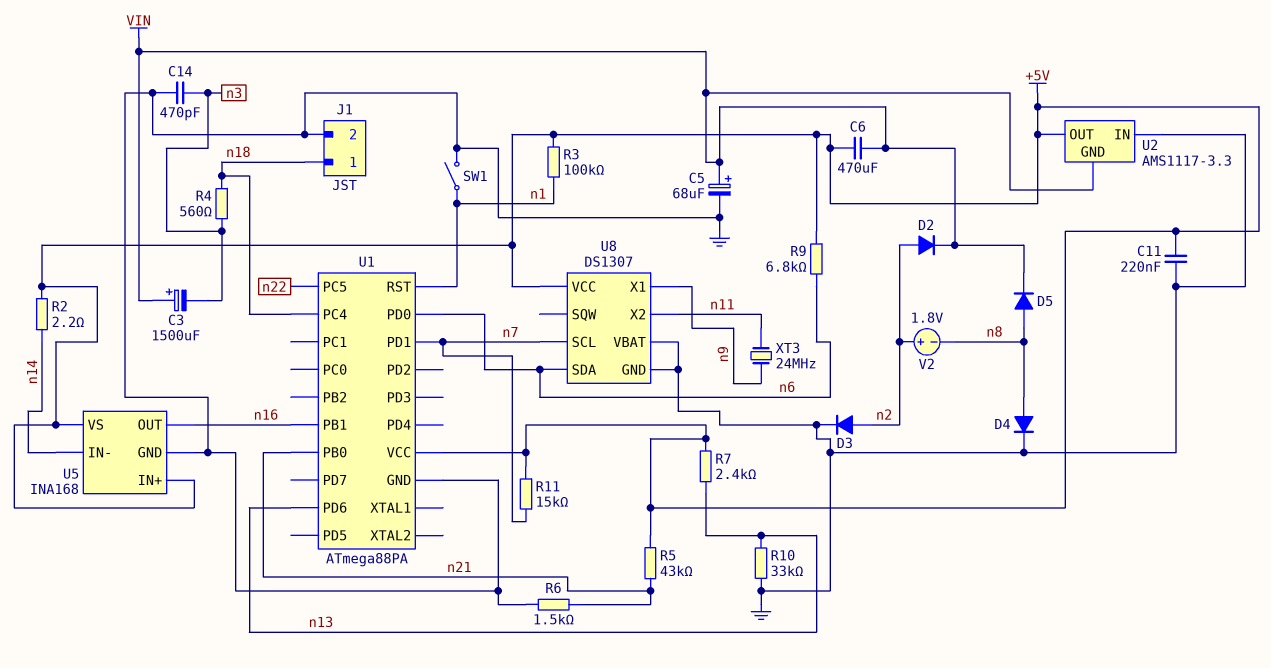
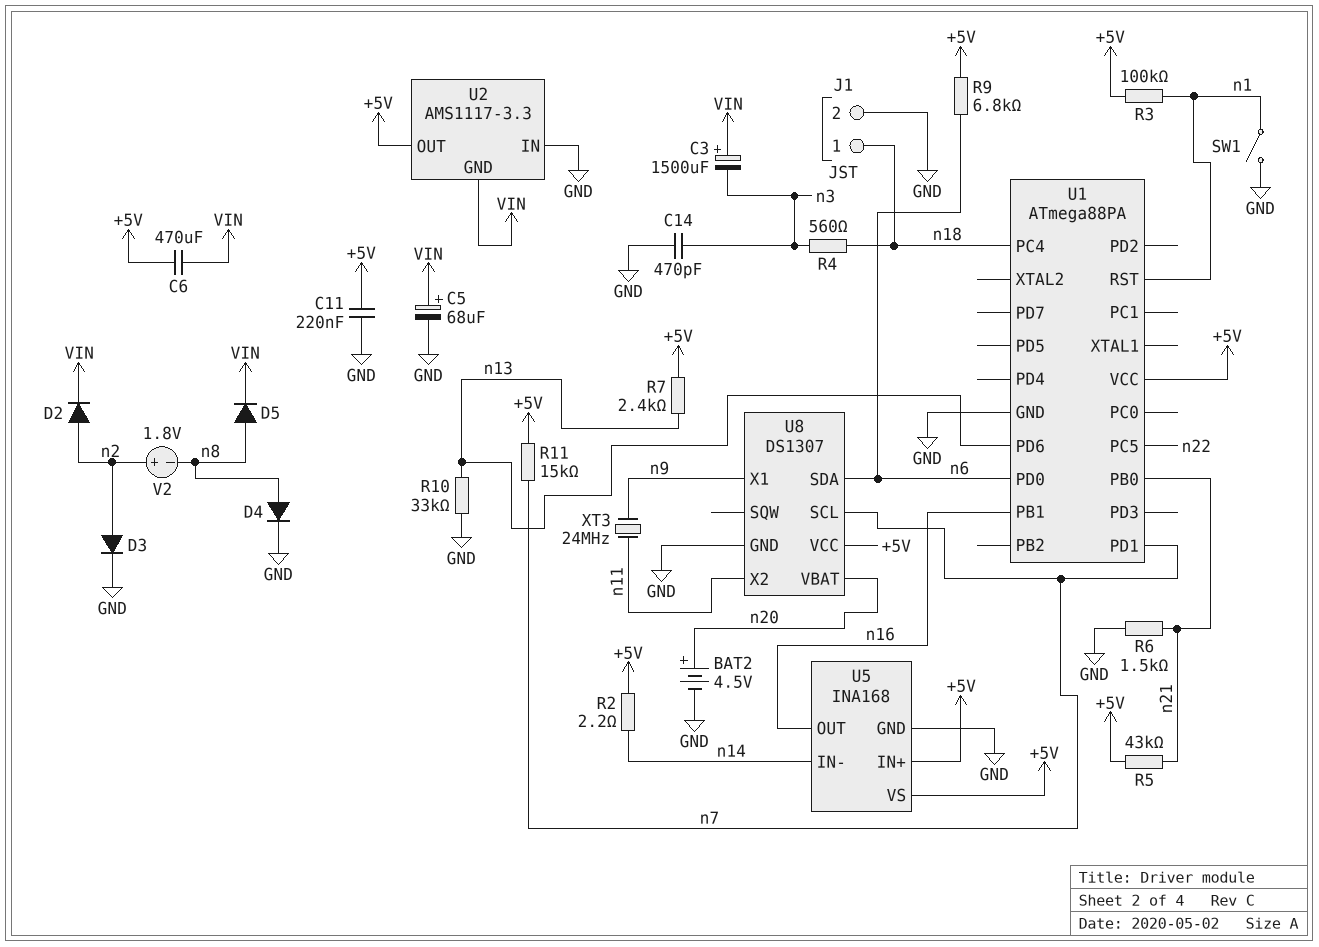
BAT2: none -> 4.5V (plus n20, minus GND)
U8 pin VBAT: GND -> n20

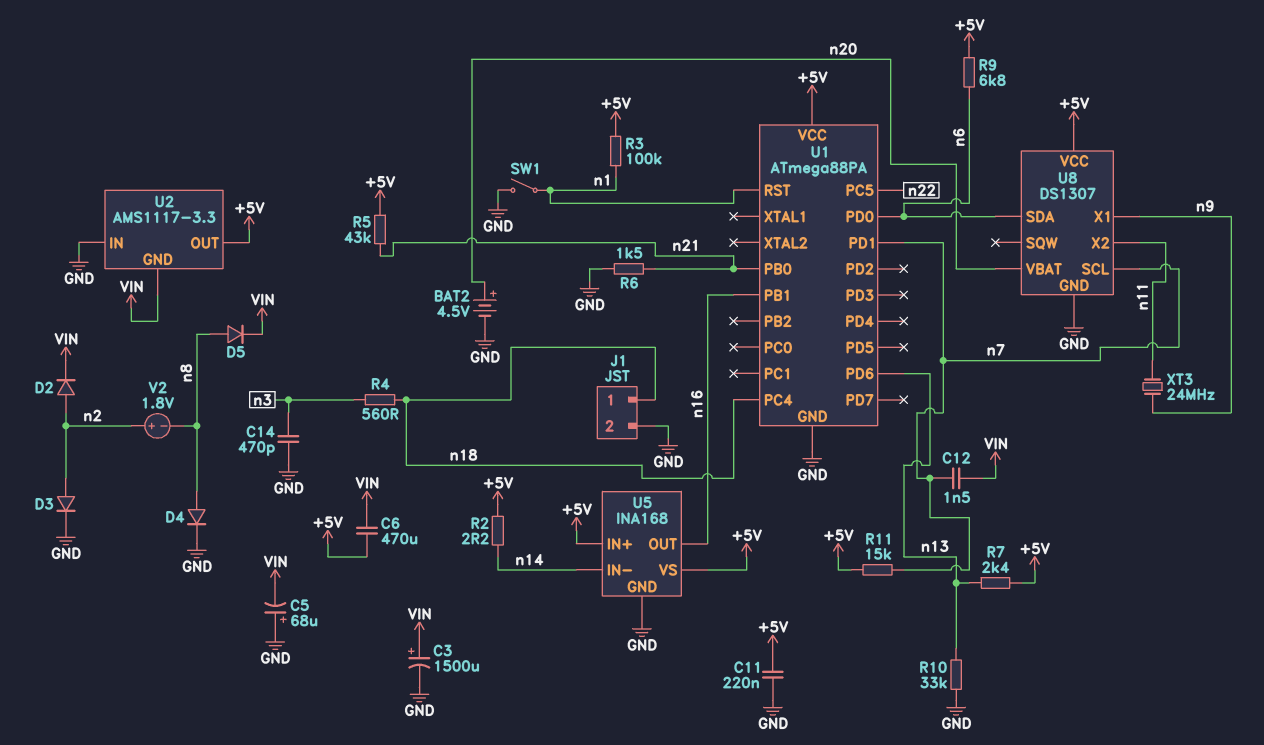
C3: 1500uF (plus VIN, minus n3) -> 1500uF (plus VIN, minus GND)
C5: 68uF (plus VIN, minus GND) -> 68uF (plus GND, minus VIN)
C12: none -> 1.5nF (VIN, n7)

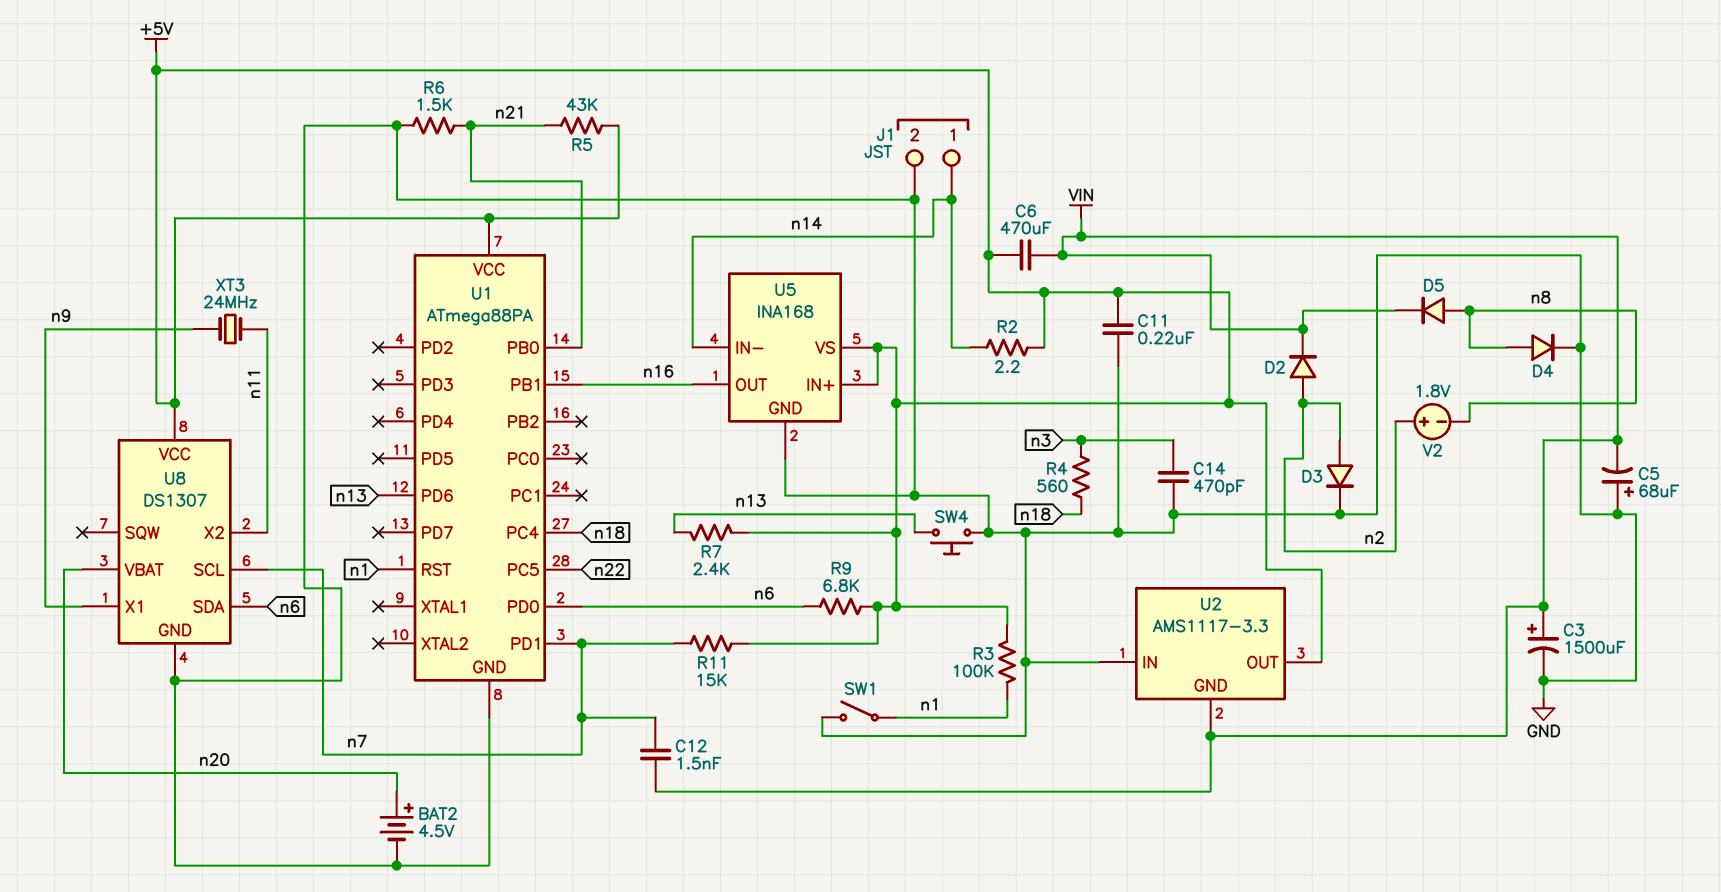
J1 pin 1: n18 -> n14
R10: 33k (GND, n13) -> none
SW4: none -> button (GND, n13)

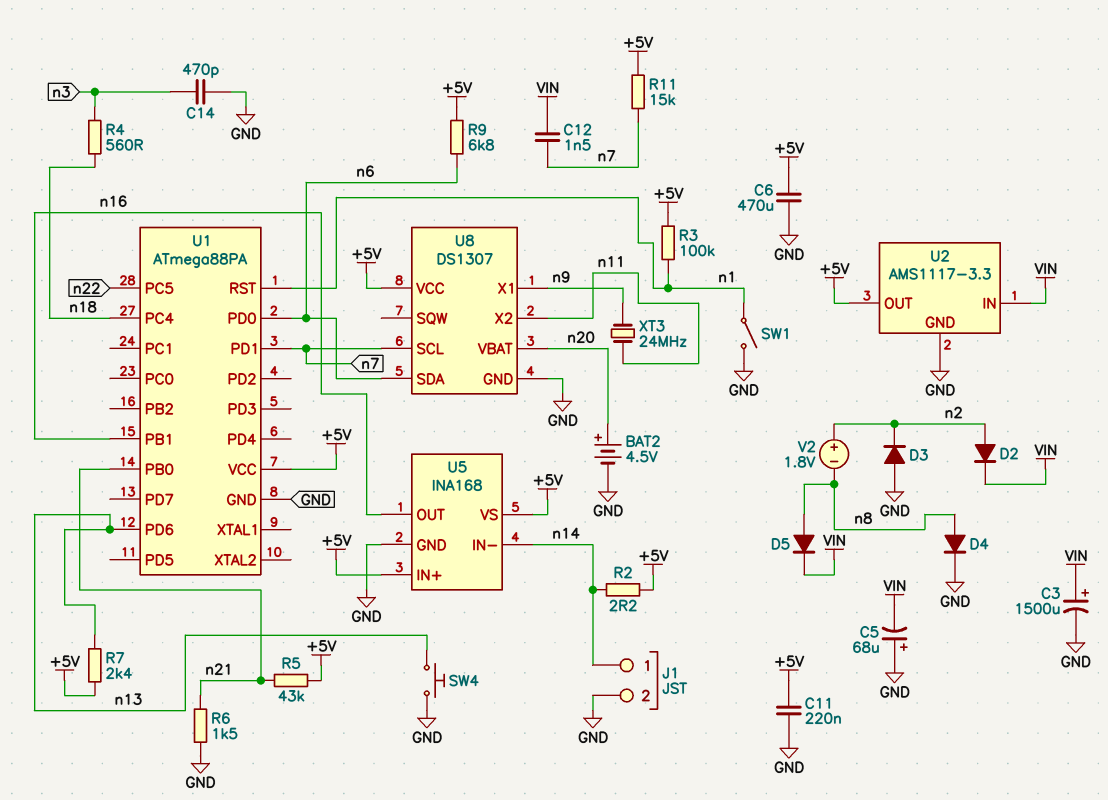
C6: 470uF (+5V, VIN) -> 470uF (+5V, GND)
D3: diode (A n2, K GND) -> diode (A GND, K n2)
U2 pin GND: VIN -> GND
U2 pin IN: GND -> VIN

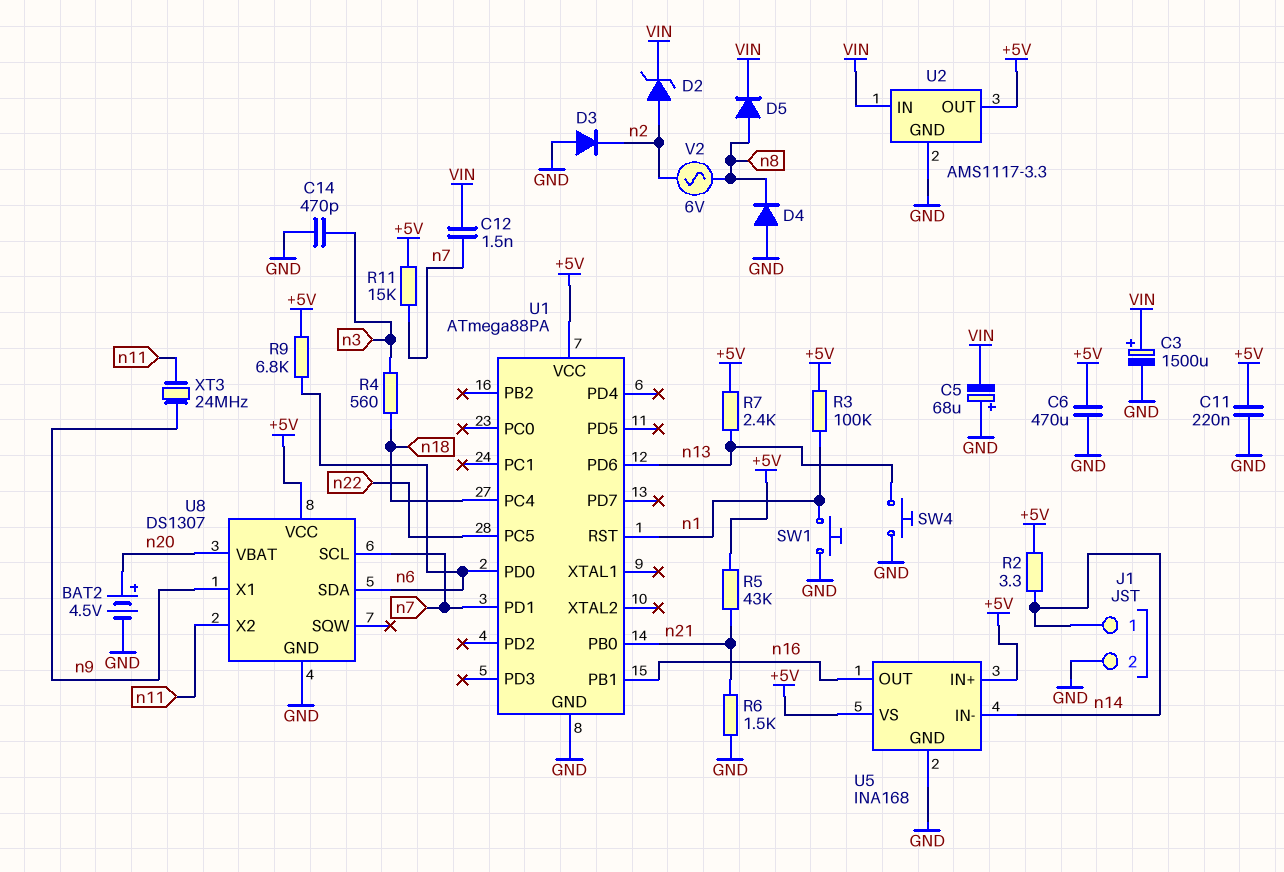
D2: diode (A n2, K VIN) -> zener (A n2, K VIN)
D4: diode (A n8, K GND) -> diode (A GND, K n8)
R2: 2.2 (+5V, n14) -> 3.3 (+5V, n14)
SW1: switch (GND, n1) -> button (GND, n1)
V2: 1.8V (plus n2, minus n8) -> AC 6V (n2, n8)

